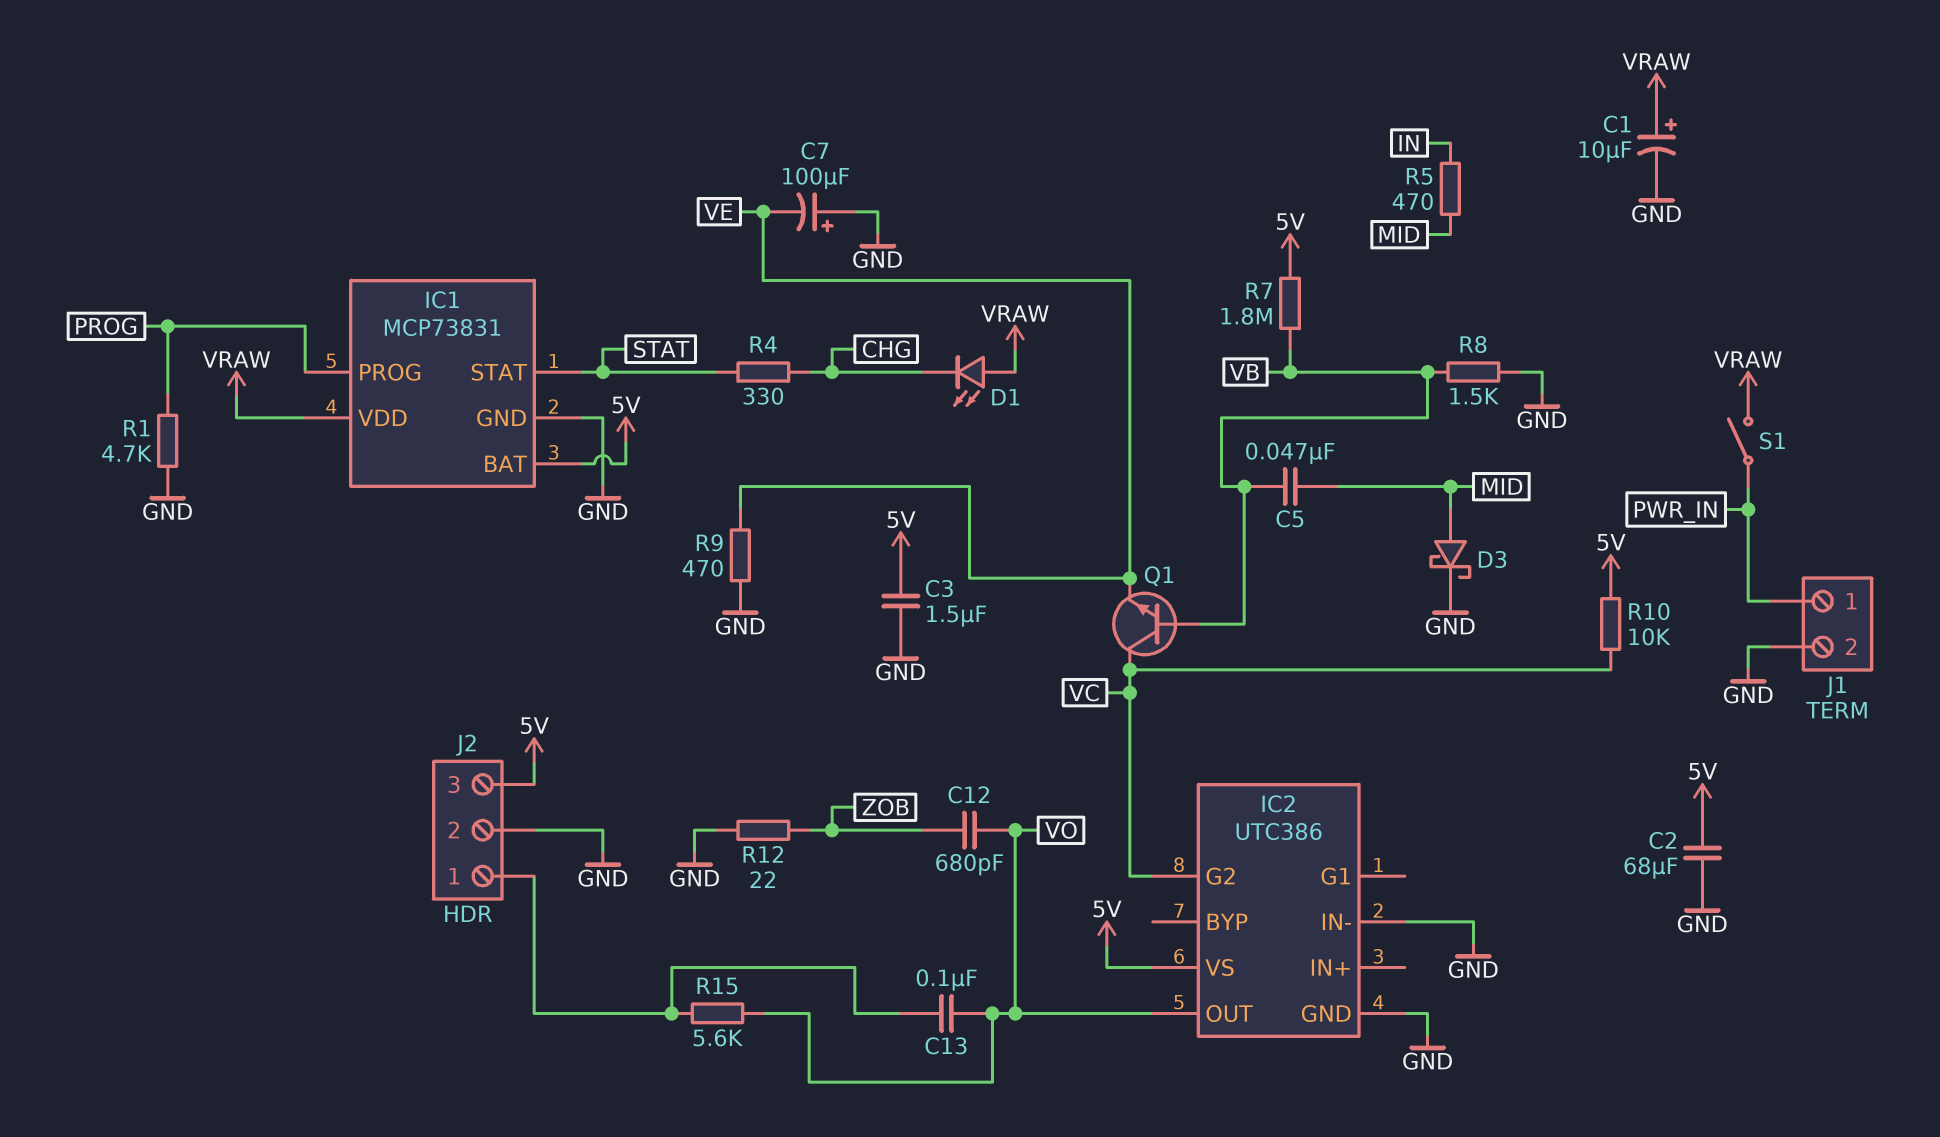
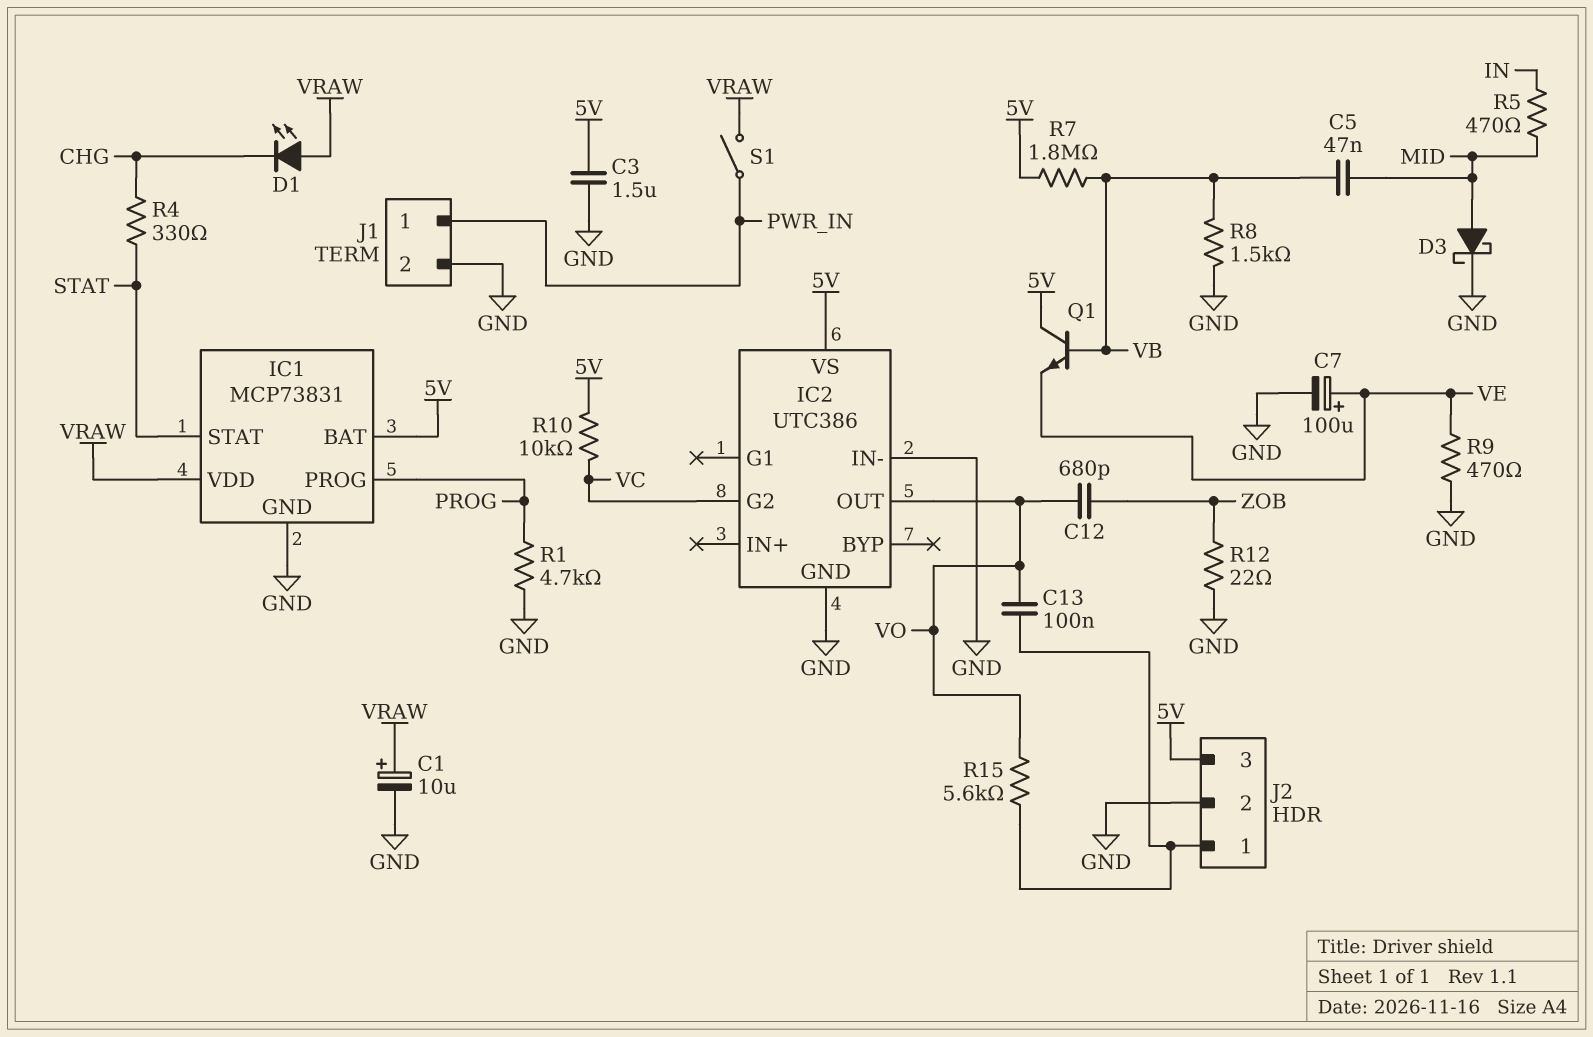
C2: 68uF (5V, GND) -> none
C7: 100uF (plus GND, minus VE) -> 100uF (plus VE, minus GND)
Q1: NPN (B VB, C VC, E VE) -> NPN (B VB, C 5V, E VE)

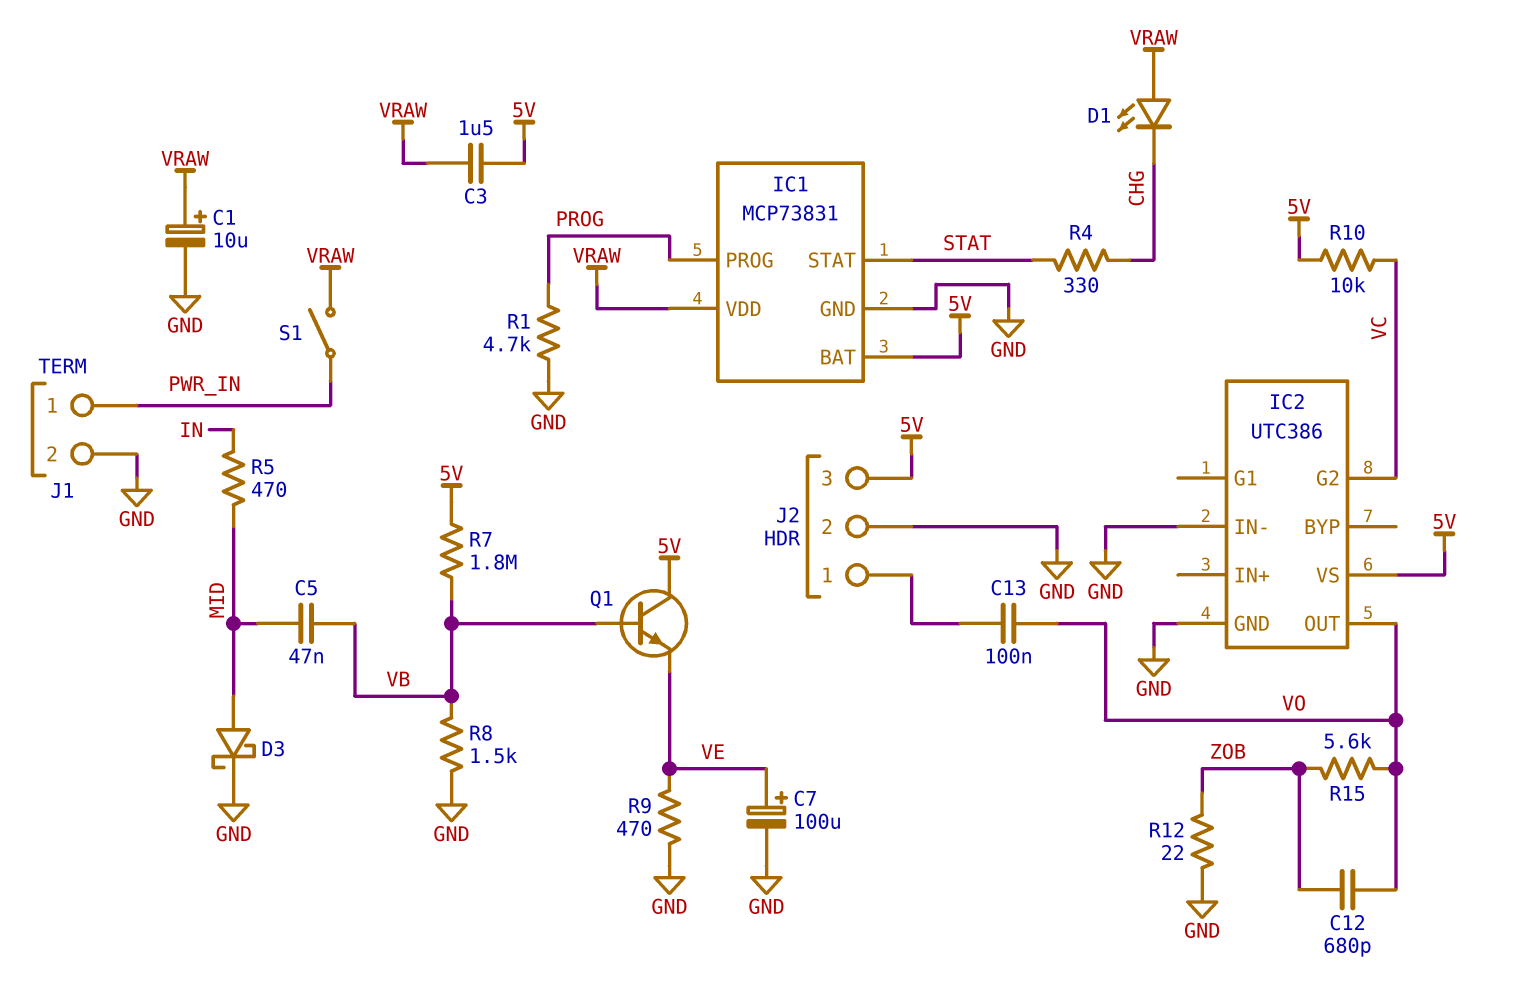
C3: 1.5uF (5V, GND) -> 1.5uF (5V, VRAW)
R15: 5.6k (J2/1, VO) -> 5.6k (VO, ZOB)

